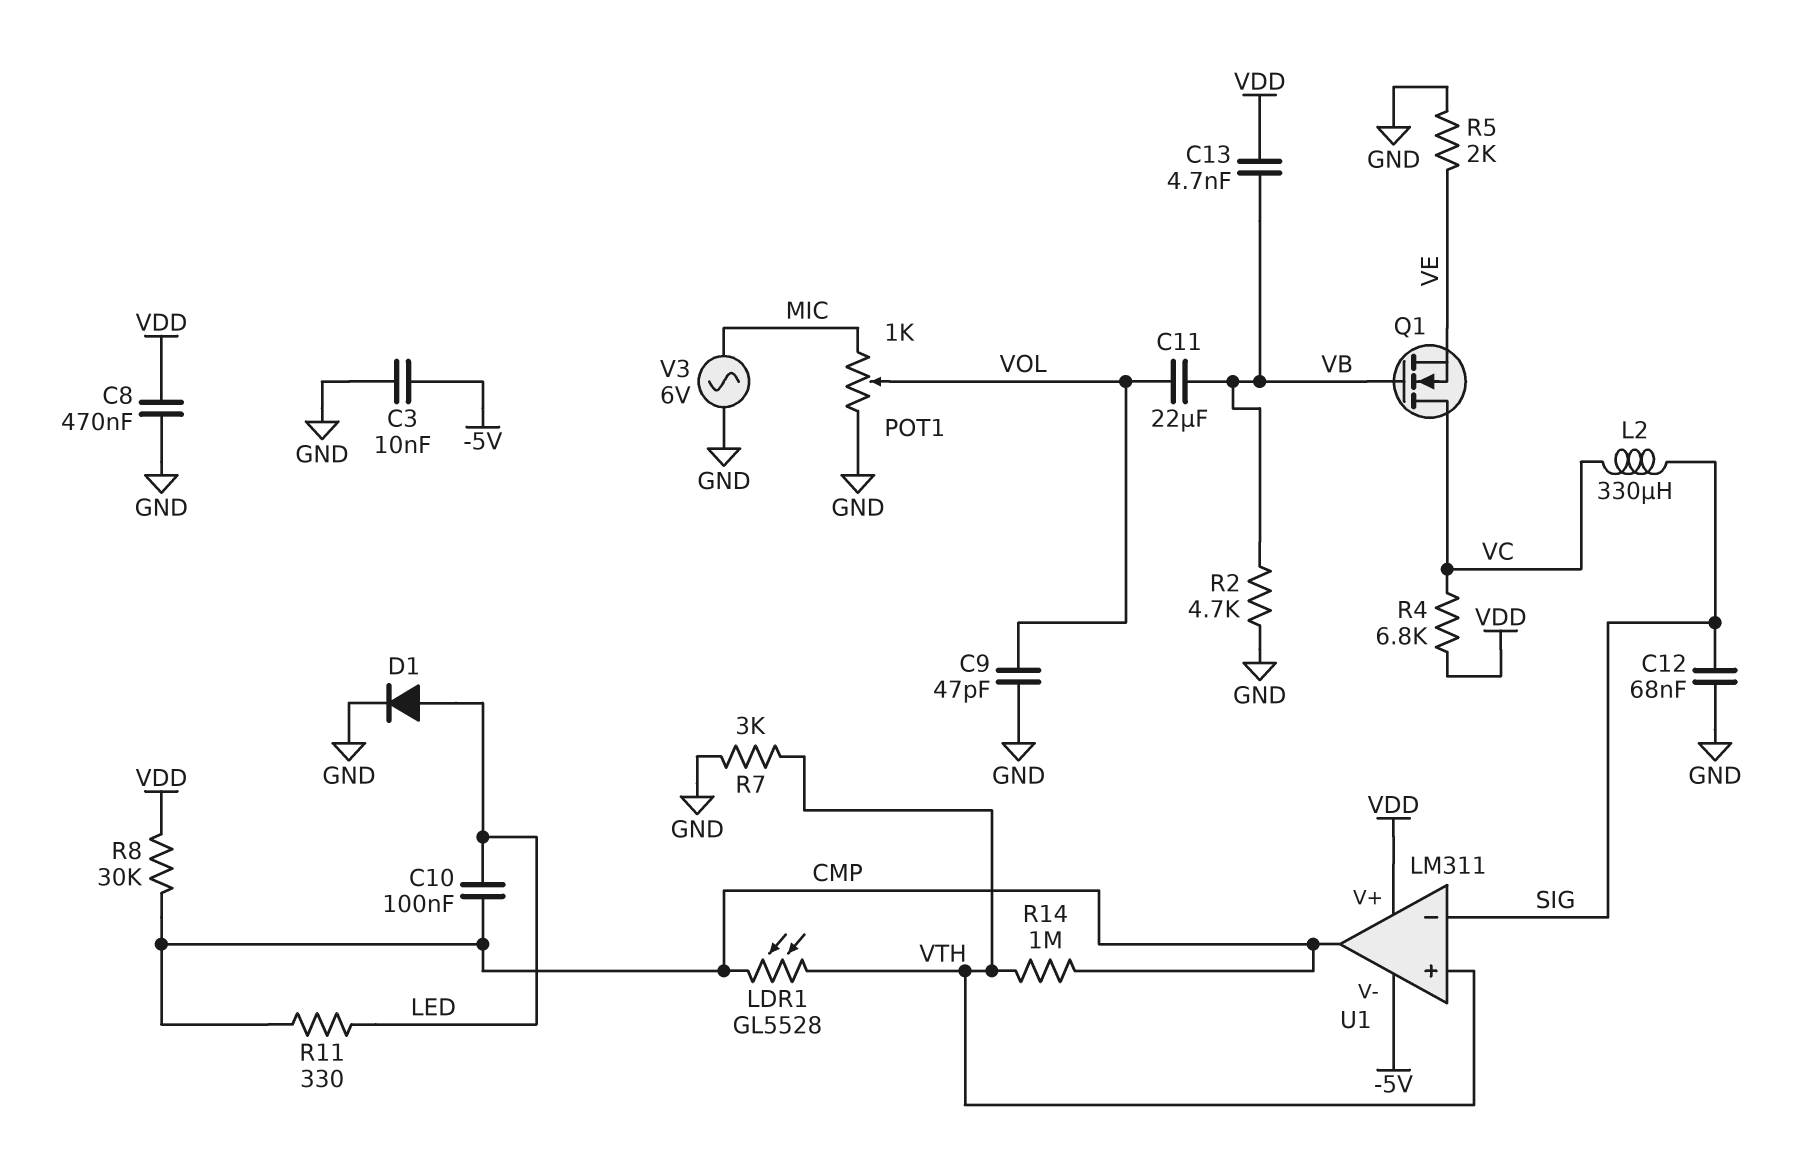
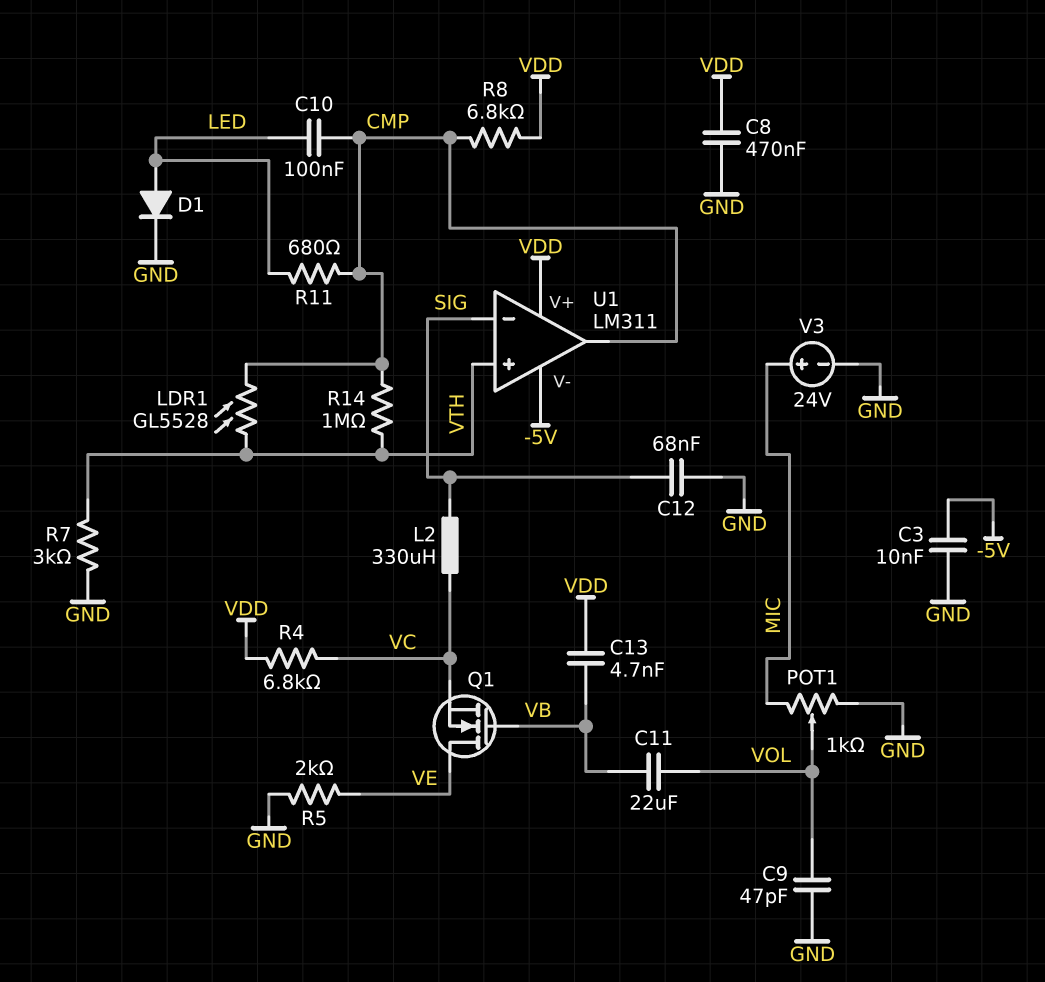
Q1: NMOS (G VB, D VC, S VE) -> NMOS (G VB, D VE, S VC)
R2: 4.7k (GND, VB) -> none
R8: 30k (CMP, VDD) -> 6.8k (CMP, VDD)
R11: 330 (CMP, LED) -> 680 (CMP, LED)
V3: AC 6V (GND, MIC) -> 24V (plus MIC, minus GND)

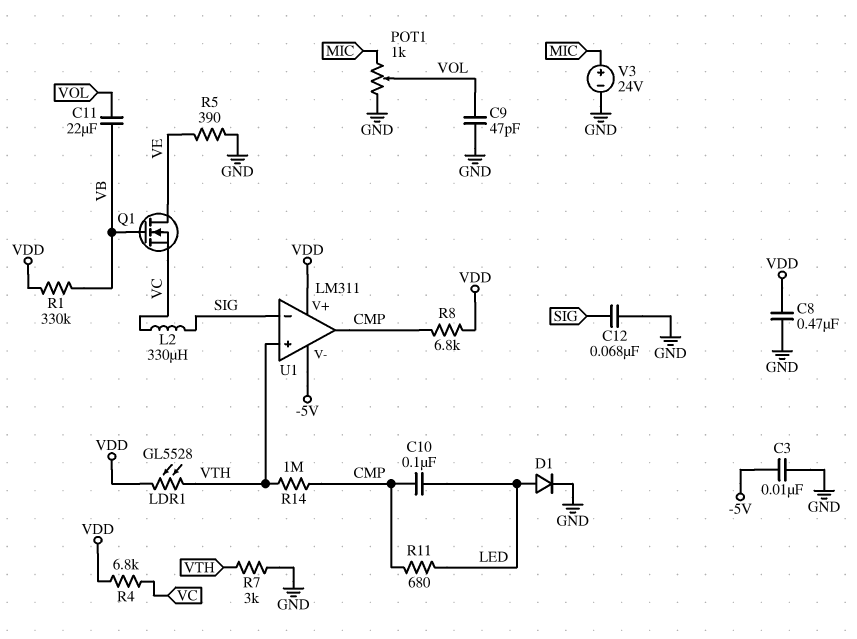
C13: 4.7nF (VB, VDD) -> none
LDR1: GL5528 (CMP, VTH) -> GL5528 (VDD, VTH)
R1: none -> 330k (VB, VDD)
R5: 2k (GND, VE) -> 390 (GND, VE)

